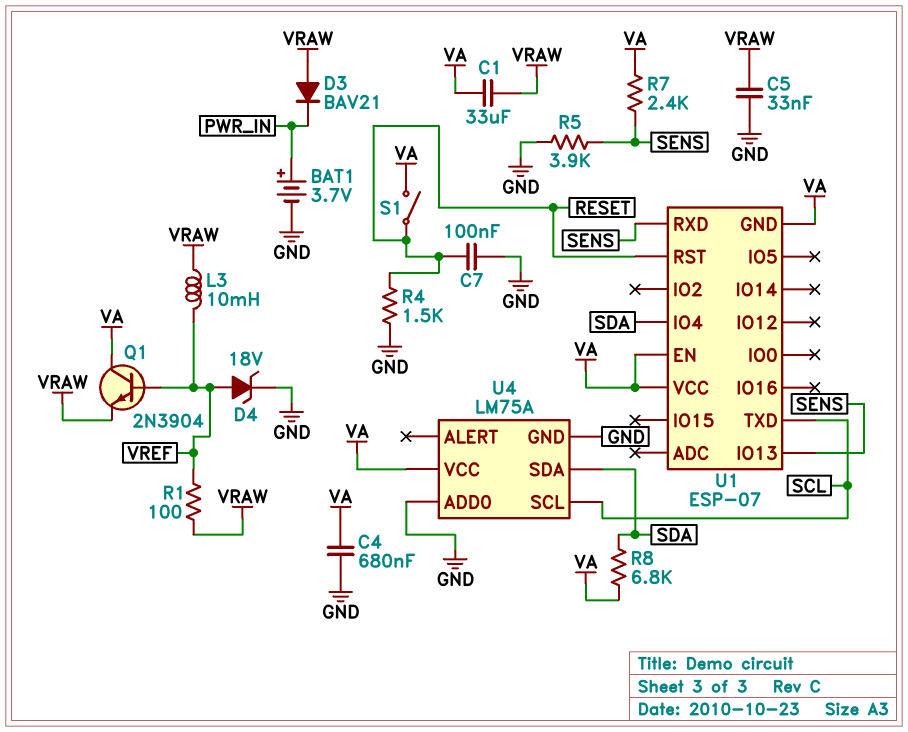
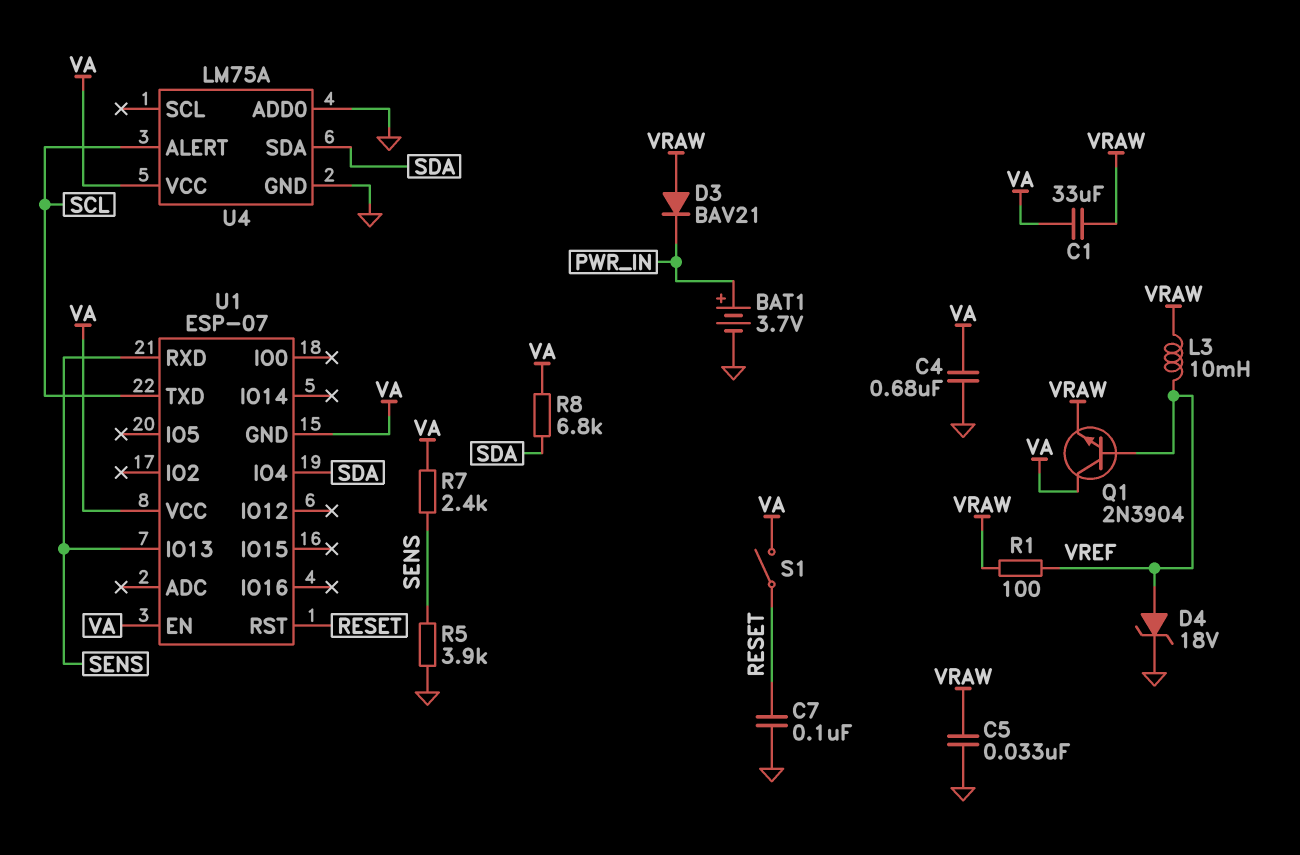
R4: 1.5k (GND, RESET) -> none
U4 pin ALERT: none -> SCL
U4 pin SCL: SCL -> none

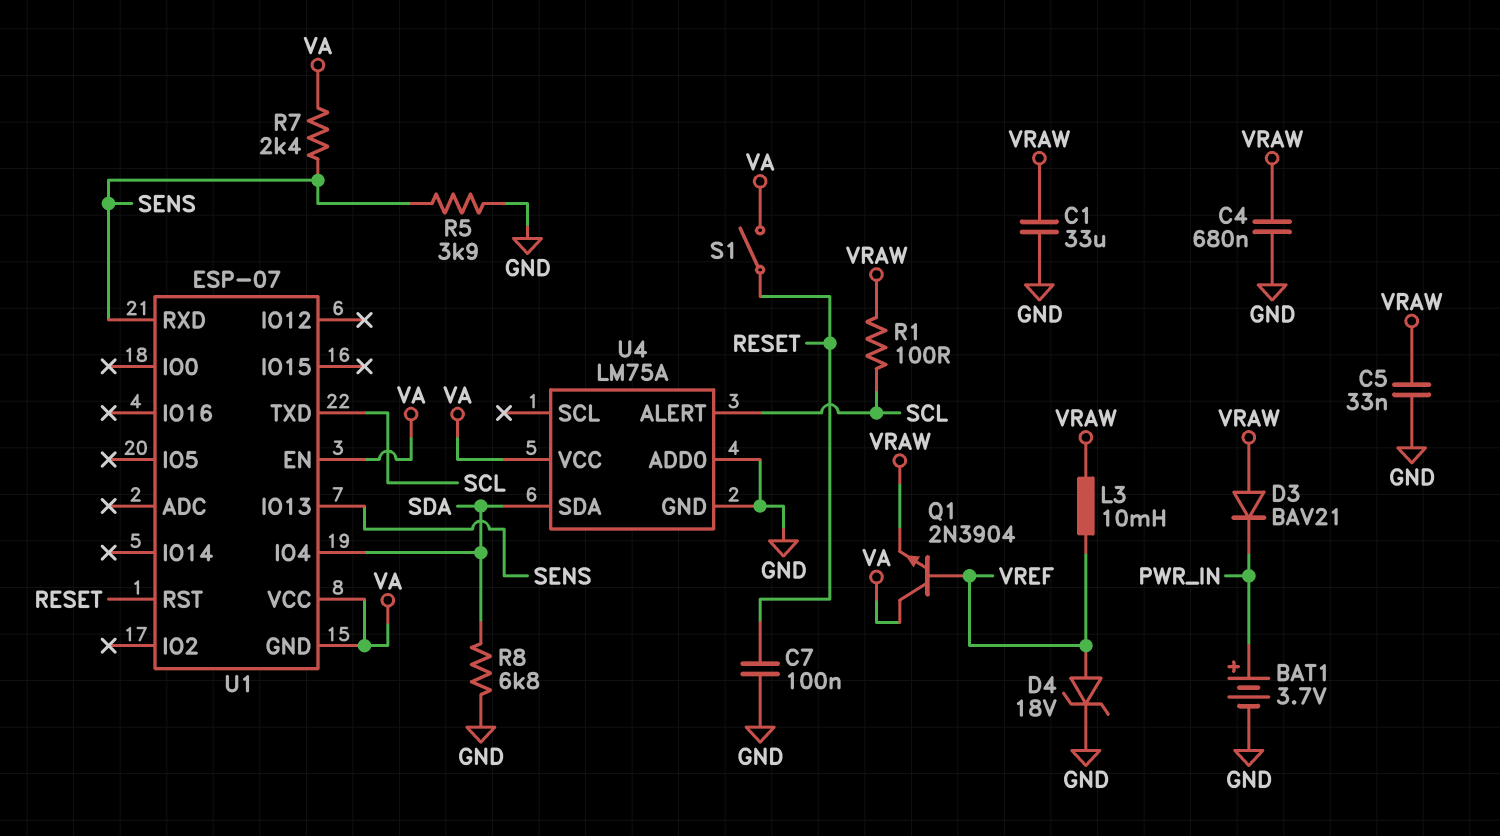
C1: 33uF (VA, VRAW) -> 33uF (GND, VRAW)
C4: 680nF (GND, VA) -> 680nF (GND, VRAW)
R1: 100 (VRAW, VREF) -> 100 (SCL, VRAW)
R8: 6.8k (SDA, VA) -> 6.8k (GND, SDA)

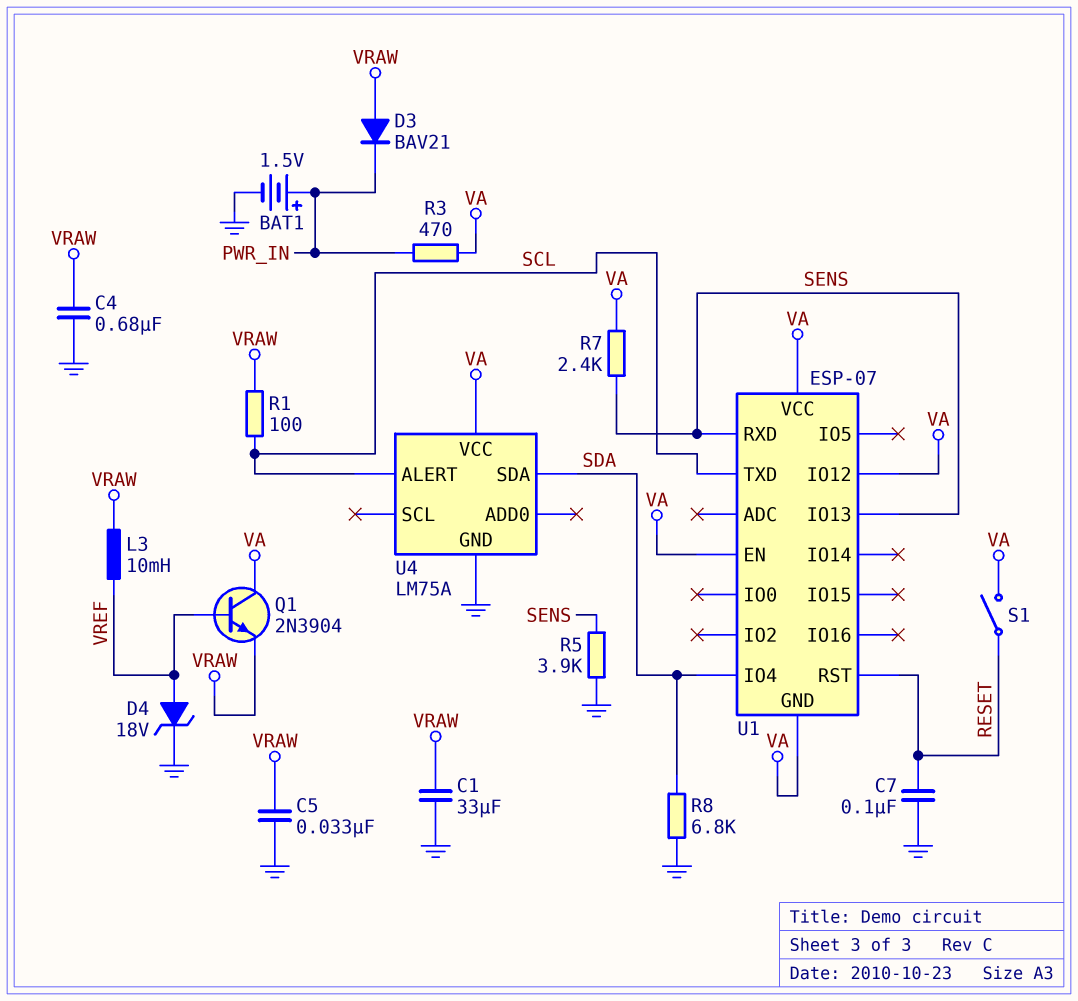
BAT1: 3.7V (plus PWR_IN, minus GND) -> 1.5V (plus PWR_IN, minus GND)
R3: none -> 470 (PWR_IN, VA)
U1 pin IO12: none -> VA
U4 pin ADD0: GND -> none

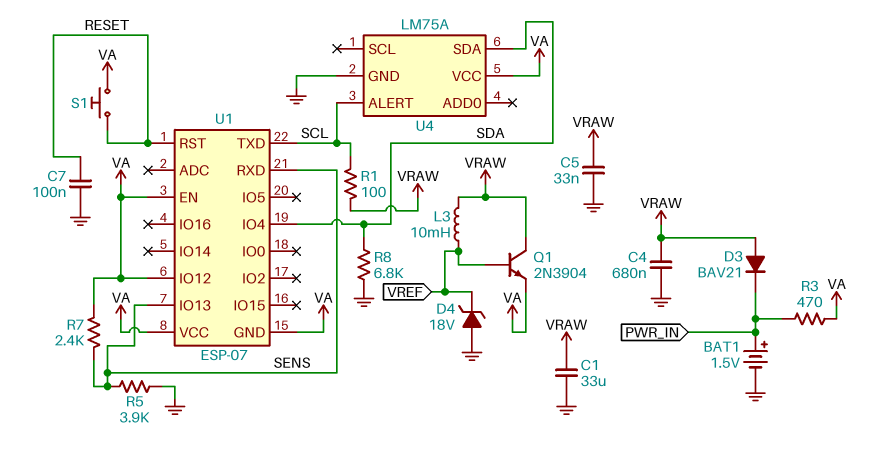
D4: zener 18V (A VREF, K GND) -> zener 18V (A GND, K VREF)
Q1: NPN 2N3904 (B VREF, C VA, E VRAW) -> NPN 2N3904 (B VREF, C VRAW, E VA)
S1: switch (RESET, VA) -> button (RESET, VA)

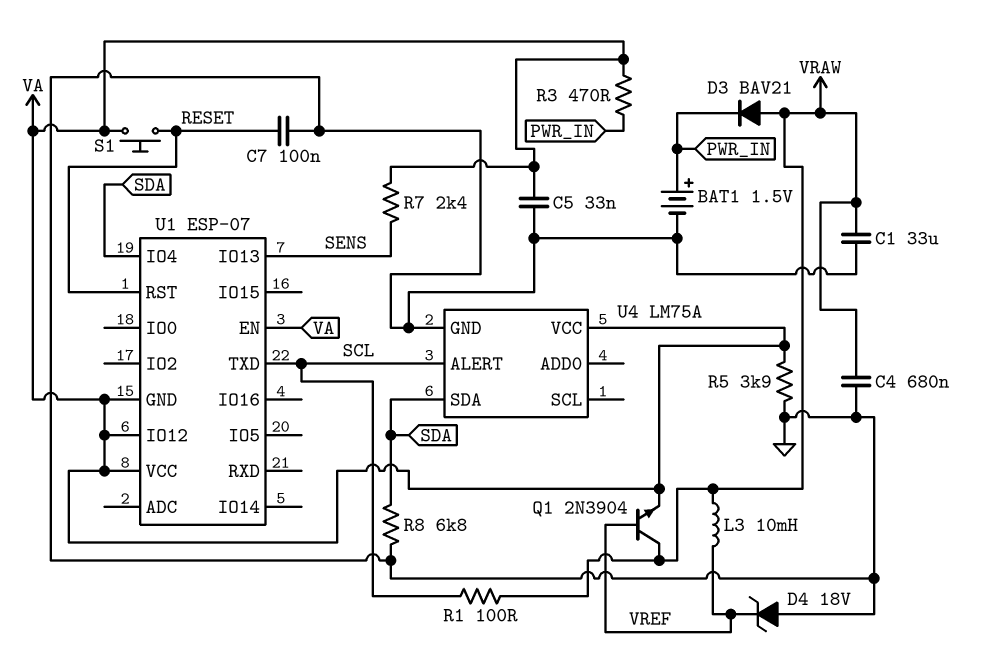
C5: 33nF (GND, VRAW) -> 33nF (GND, VA)
R5: 3.9k (GND, SENS) -> 3.9k (GND, VA)
U1 pin RXD: SENS -> none

